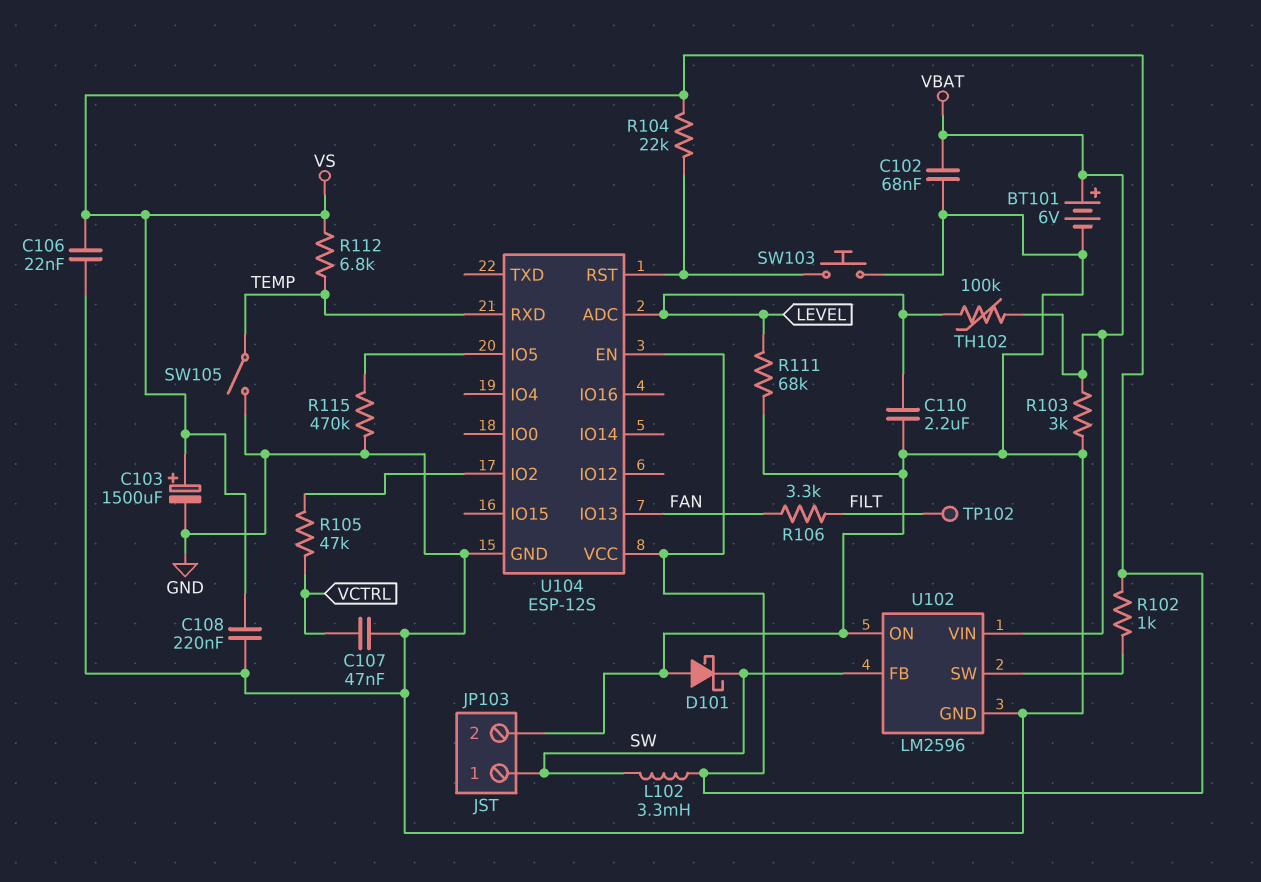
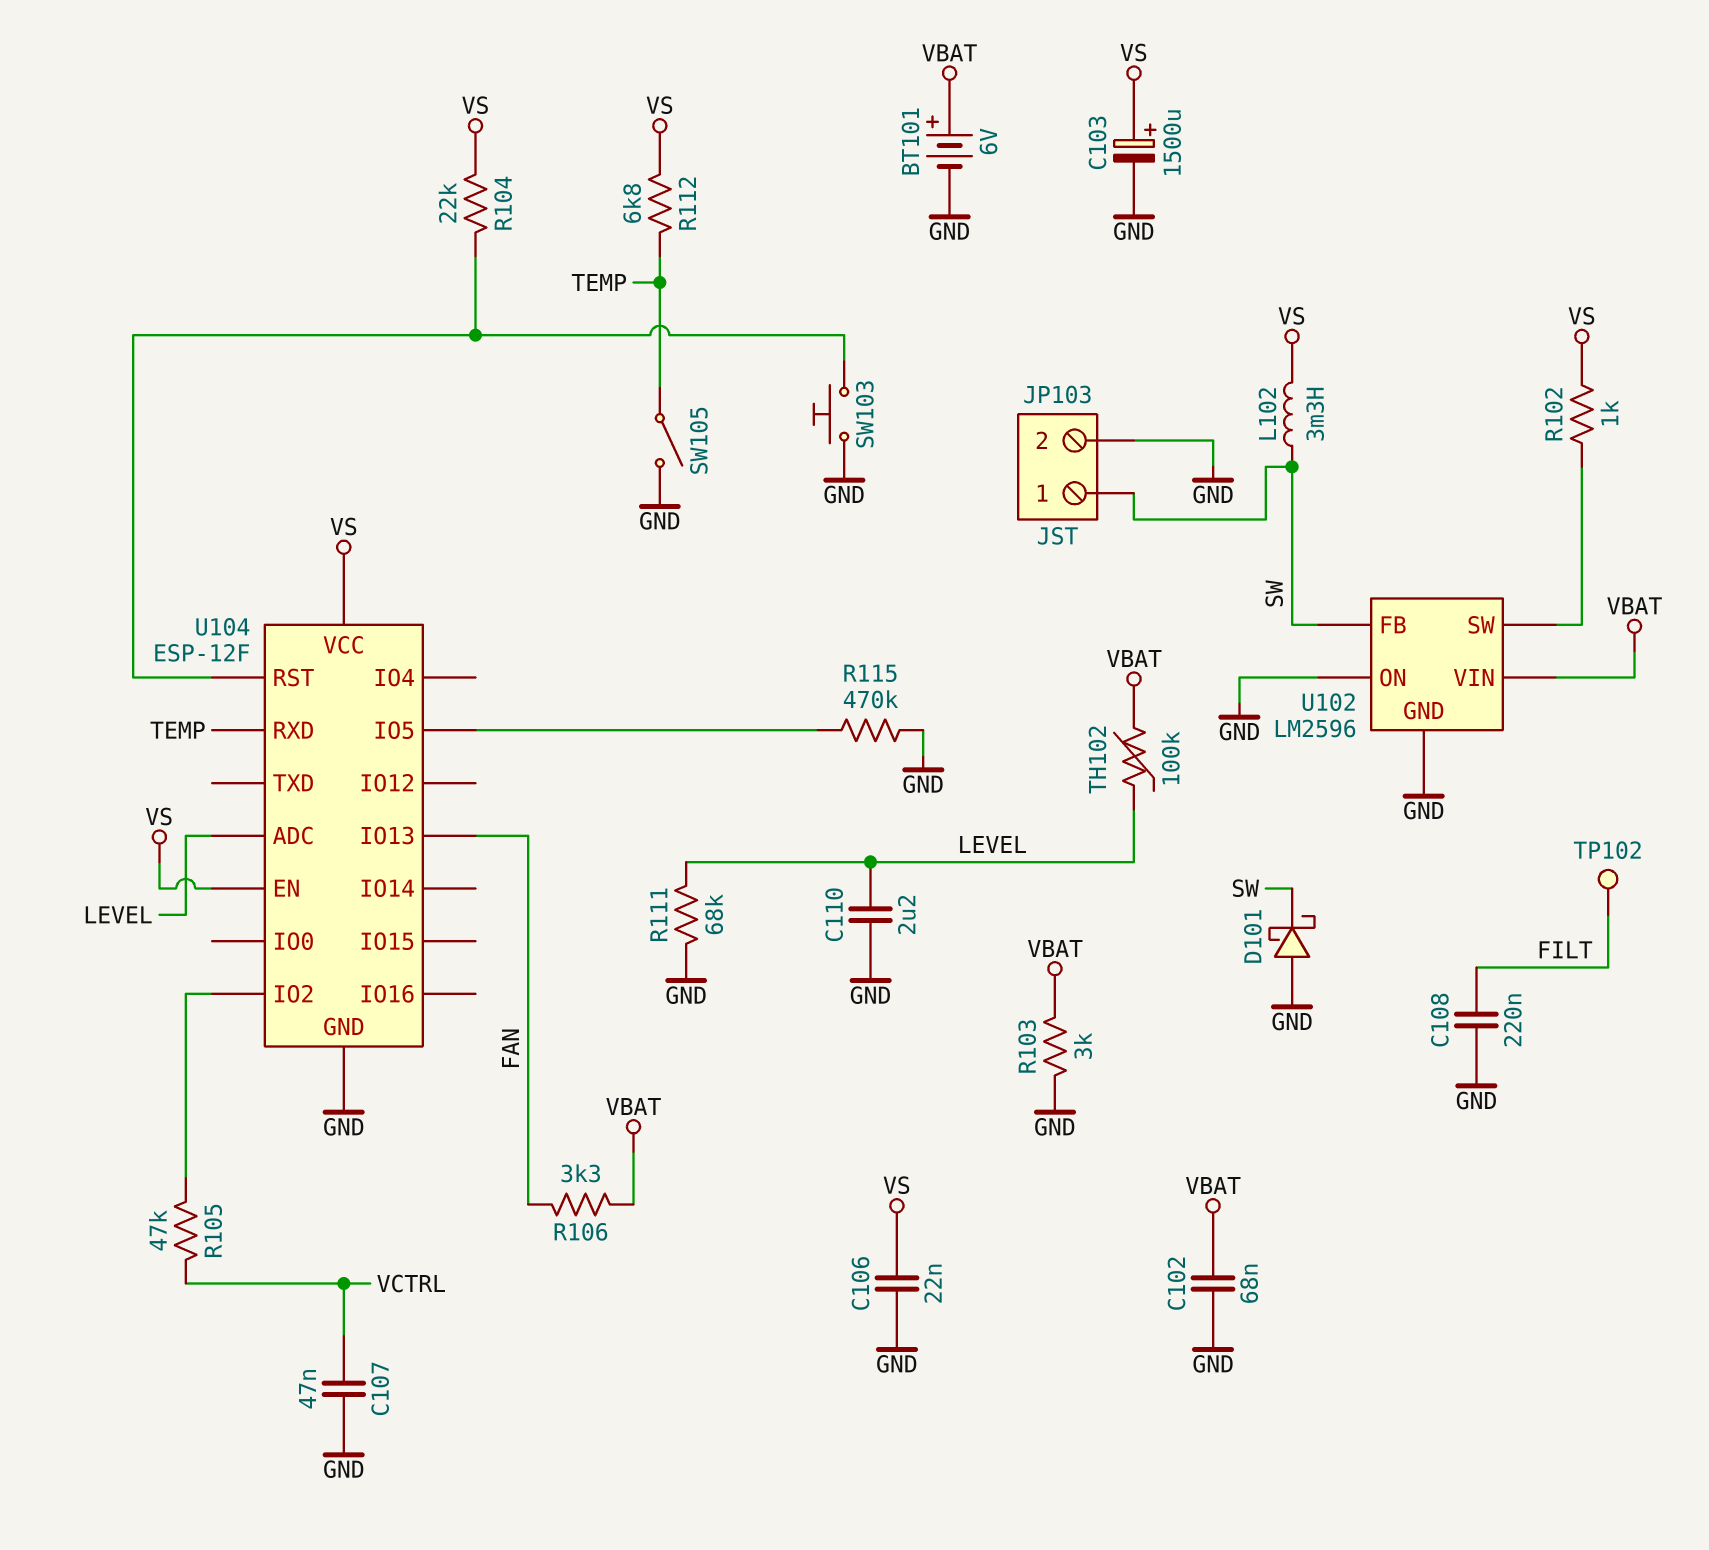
C108: 220nF (GND, VS) -> 220nF (FILT, GND)
R106: 3.3k (FAN, FILT) -> 3.3k (FAN, VBAT)
U104: ESP-12S -> ESP-12F

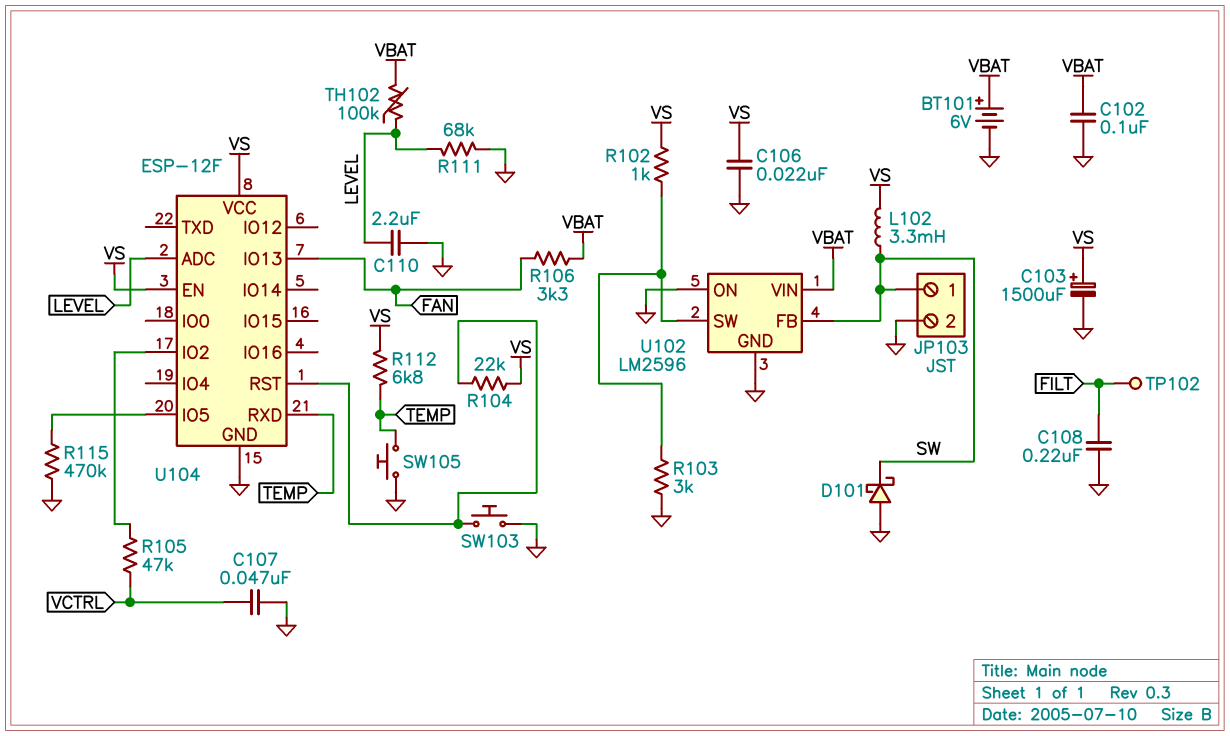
C102: 68nF (GND, VBAT) -> 100nF (GND, VBAT)
R103: 3k (GND, VBAT) -> 3k (GND, U102/SW)
SW105: switch (GND, TEMP) -> button (GND, TEMP)

